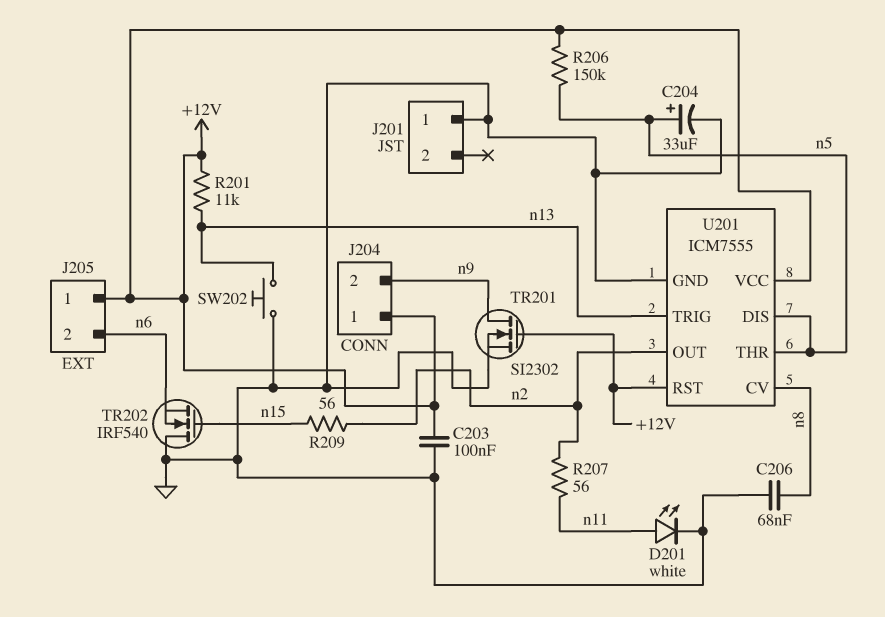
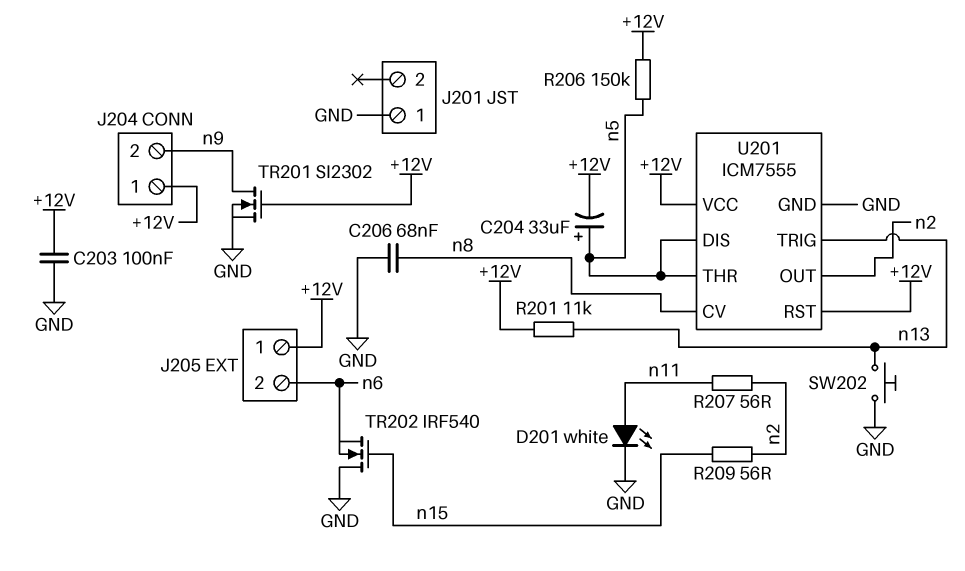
C204: 33uF (plus n5, minus GND) -> 33uF (plus n5, minus +12V)

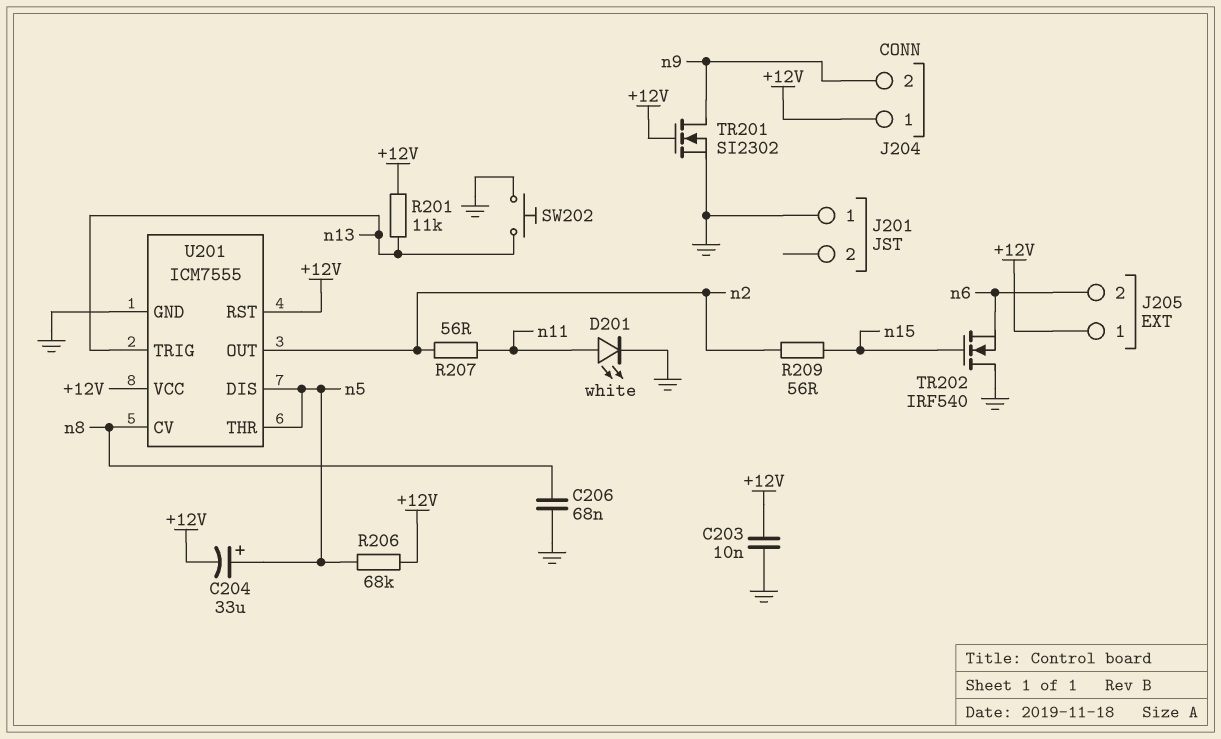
C203: 100nF (+12V, GND) -> 10nF (+12V, GND)
R206: 150k (+12V, n5) -> 68k (+12V, n5)

